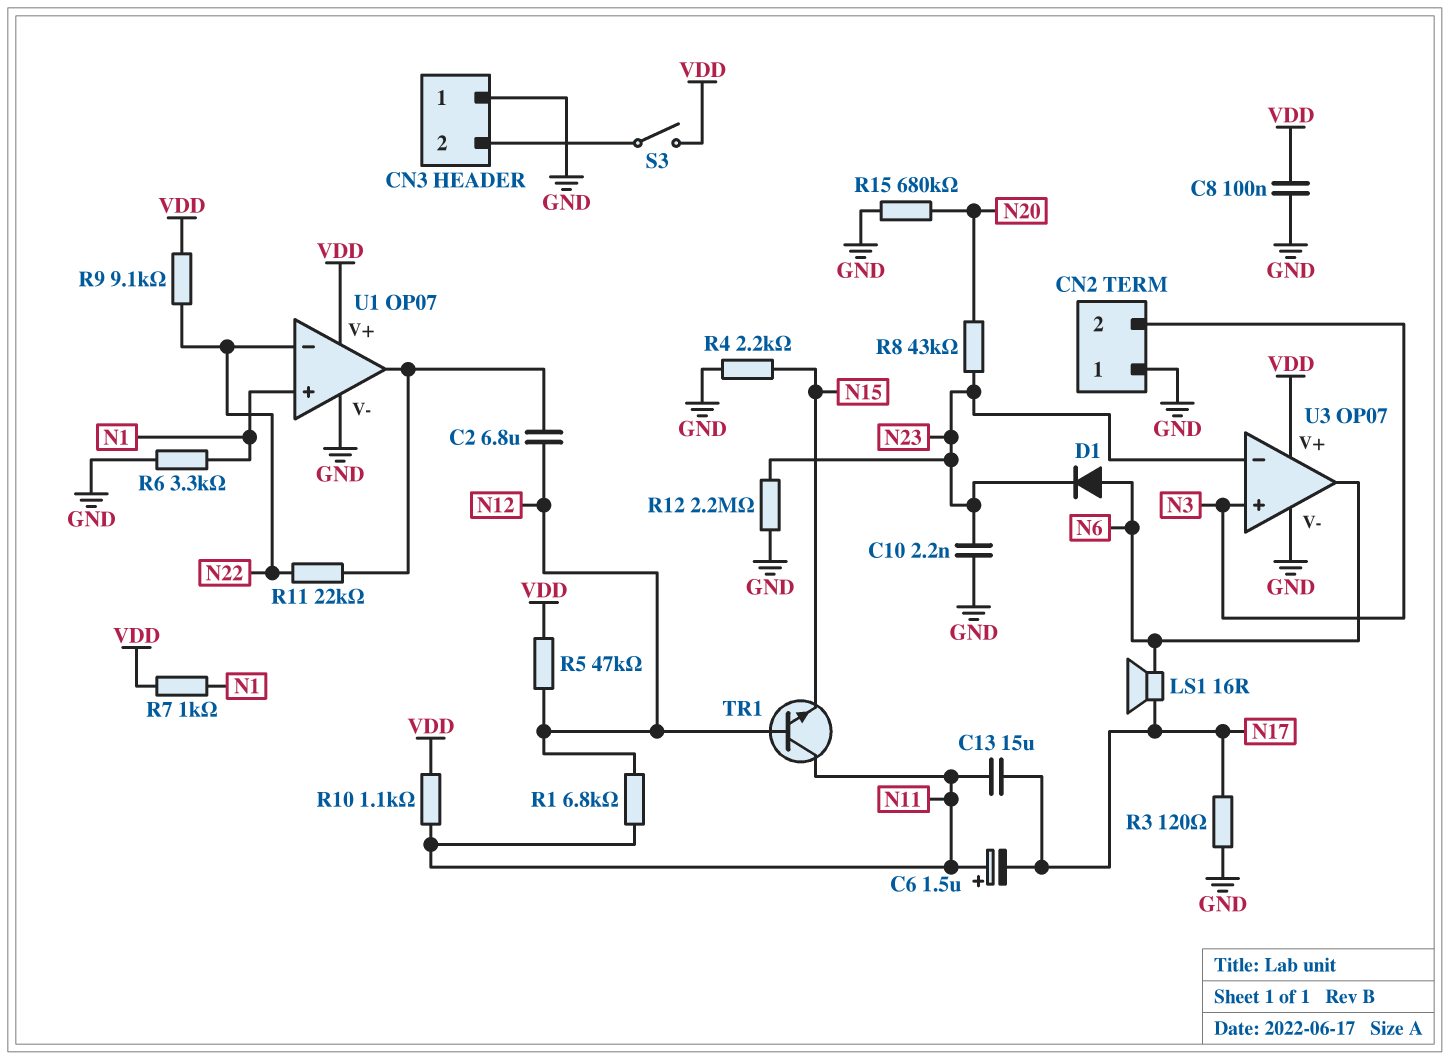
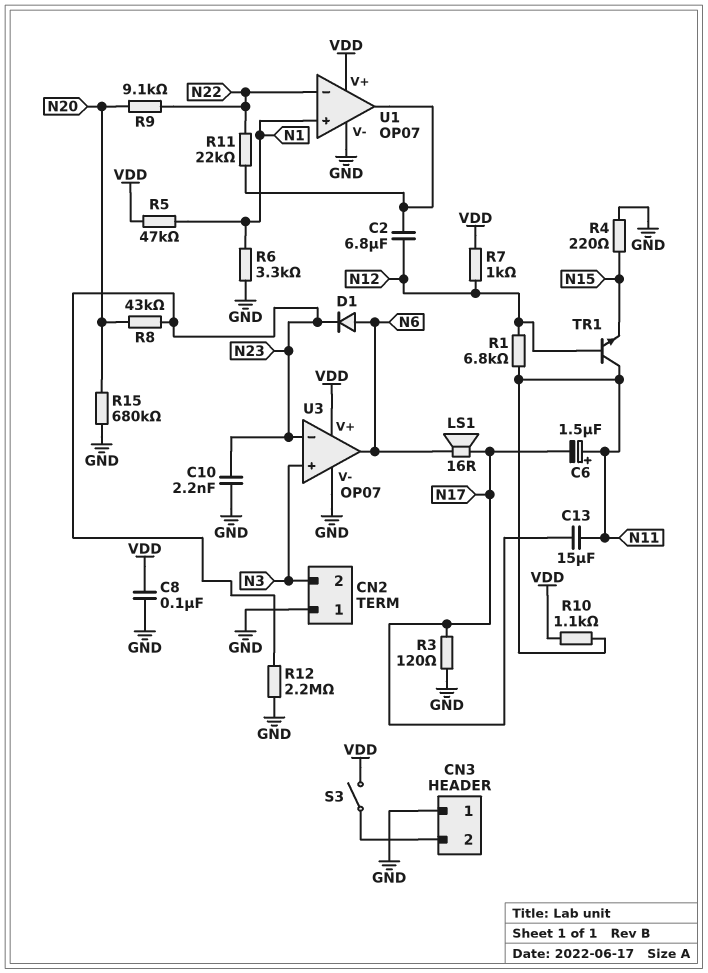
R4: 2.2k (GND, N15) -> 220 (GND, N15)
R5: 47k (N12, VDD) -> 47k (N1, VDD)
R7: 1k (N1, VDD) -> 1k (N12, VDD)
R9: 9.1k (N22, VDD) -> 9.1k (N20, N22)

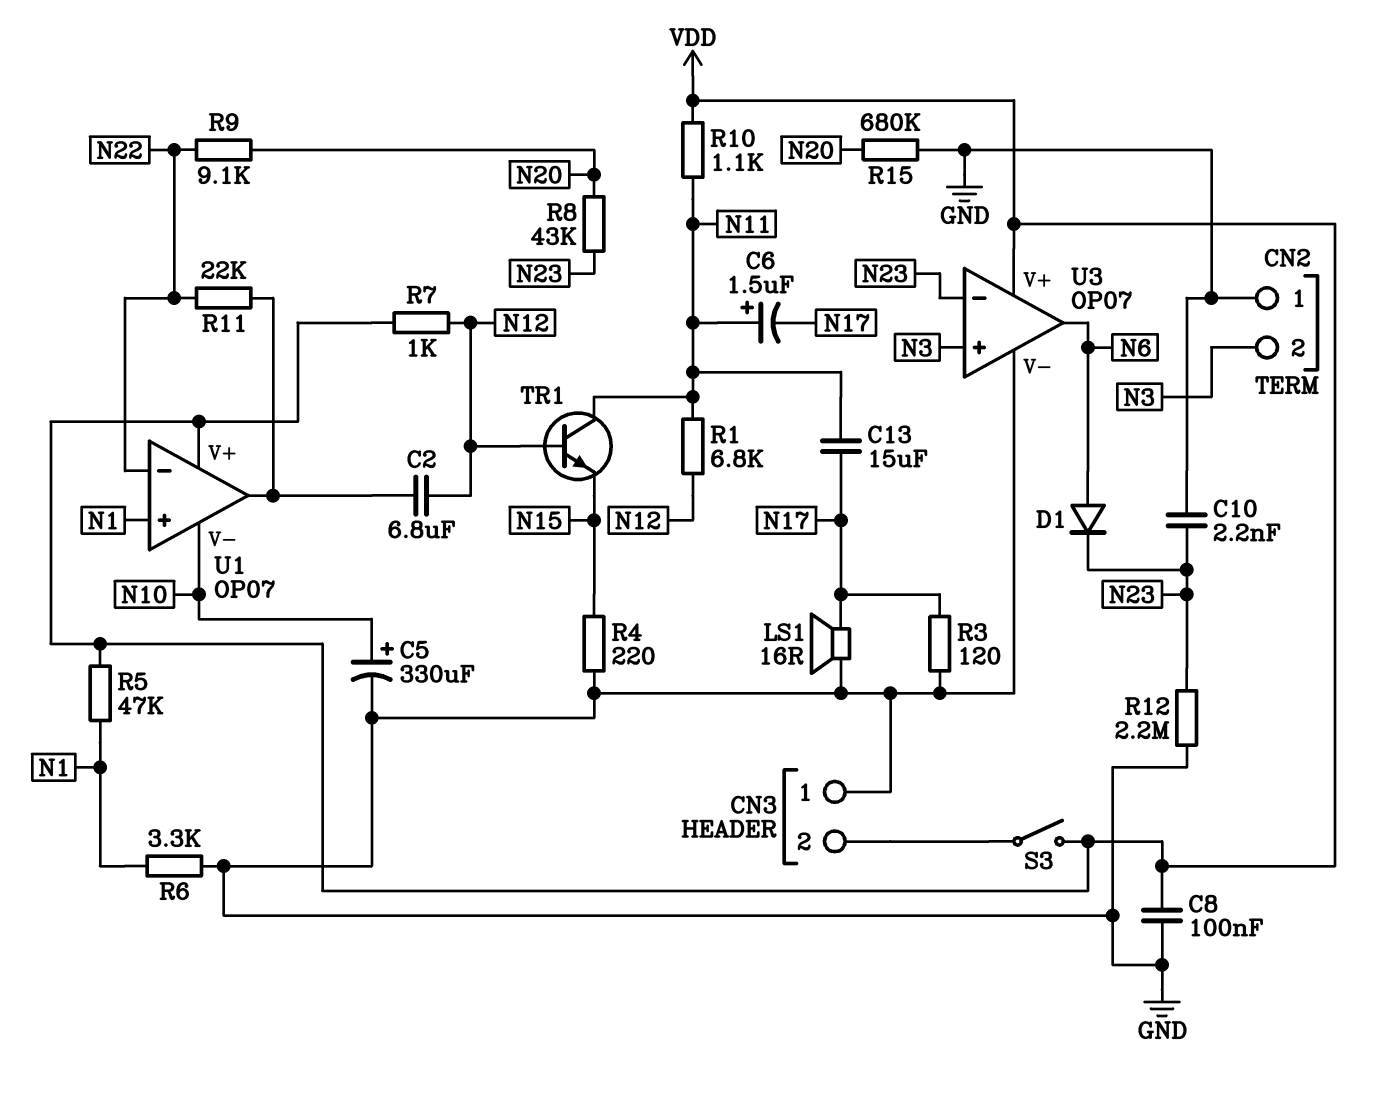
C5: none -> 330uF (plus N10, minus GND)
LS1: speaker 16R (N6, N17) -> speaker 16R (GND, N17)
U1 pin V-: GND -> N10

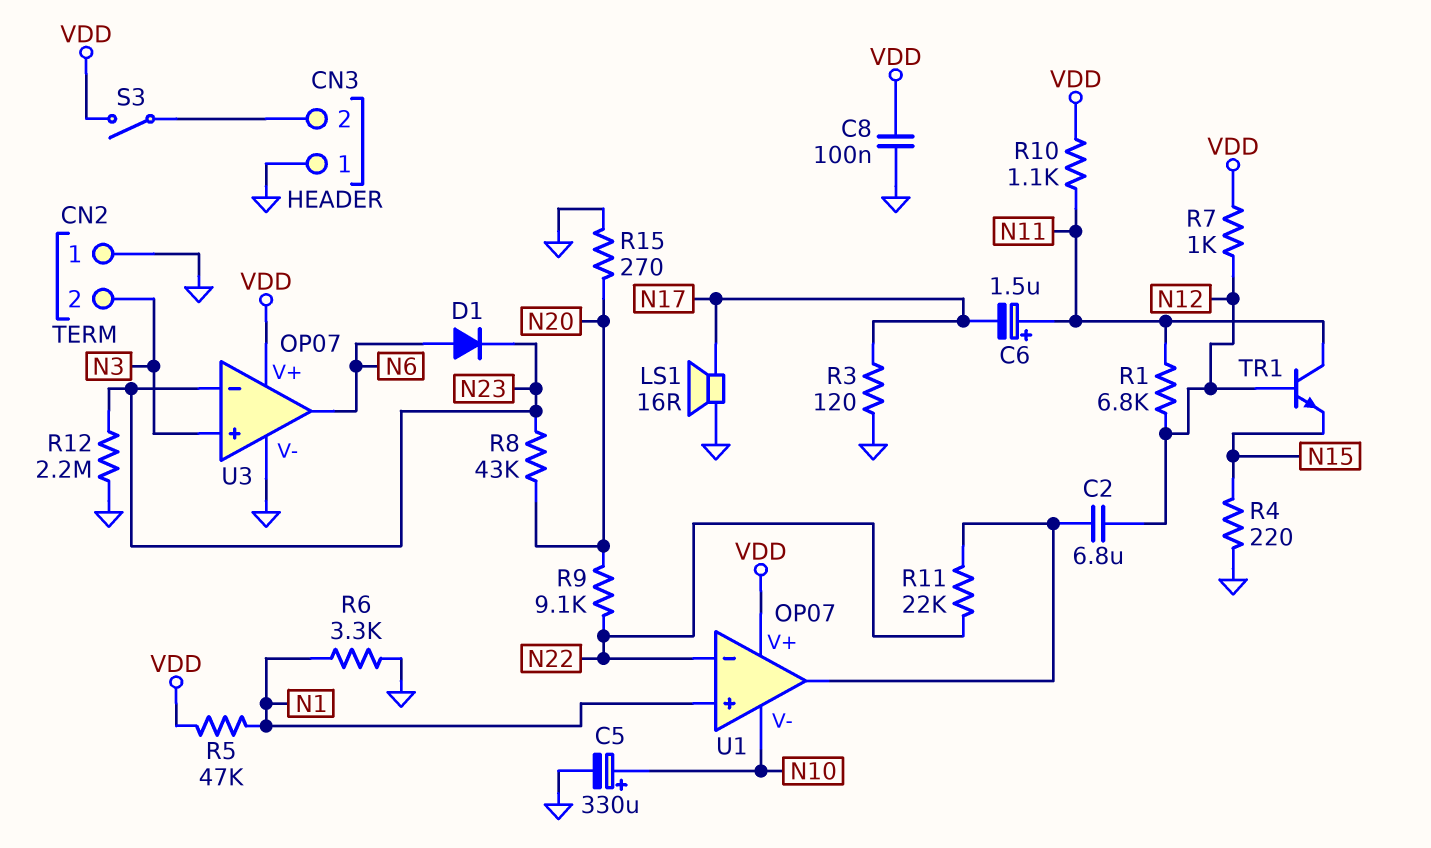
C10: 2.2nF (GND, N23) -> none
C13: 15uF (N11, N17) -> none
R15: 680k (GND, N20) -> 270 (GND, N20)

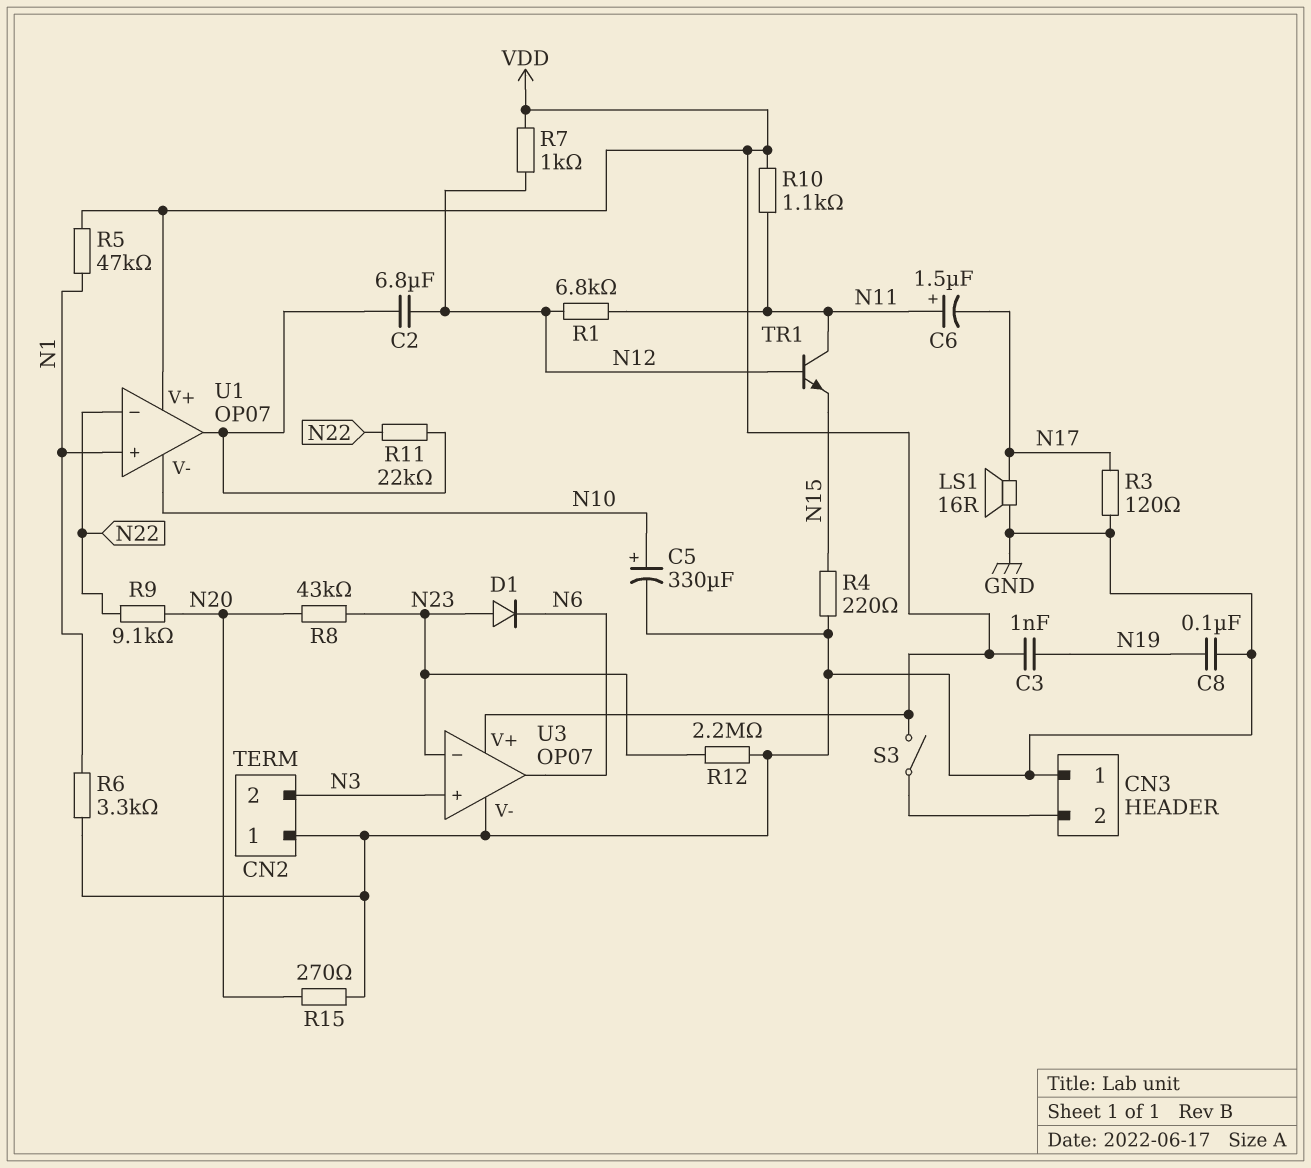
C3: none -> 1nF (N19, VDD)
C8: 100nF (GND, VDD) -> 100nF (GND, N19)
D1: diode (A N6, K N23) -> diode (A N23, K N6)

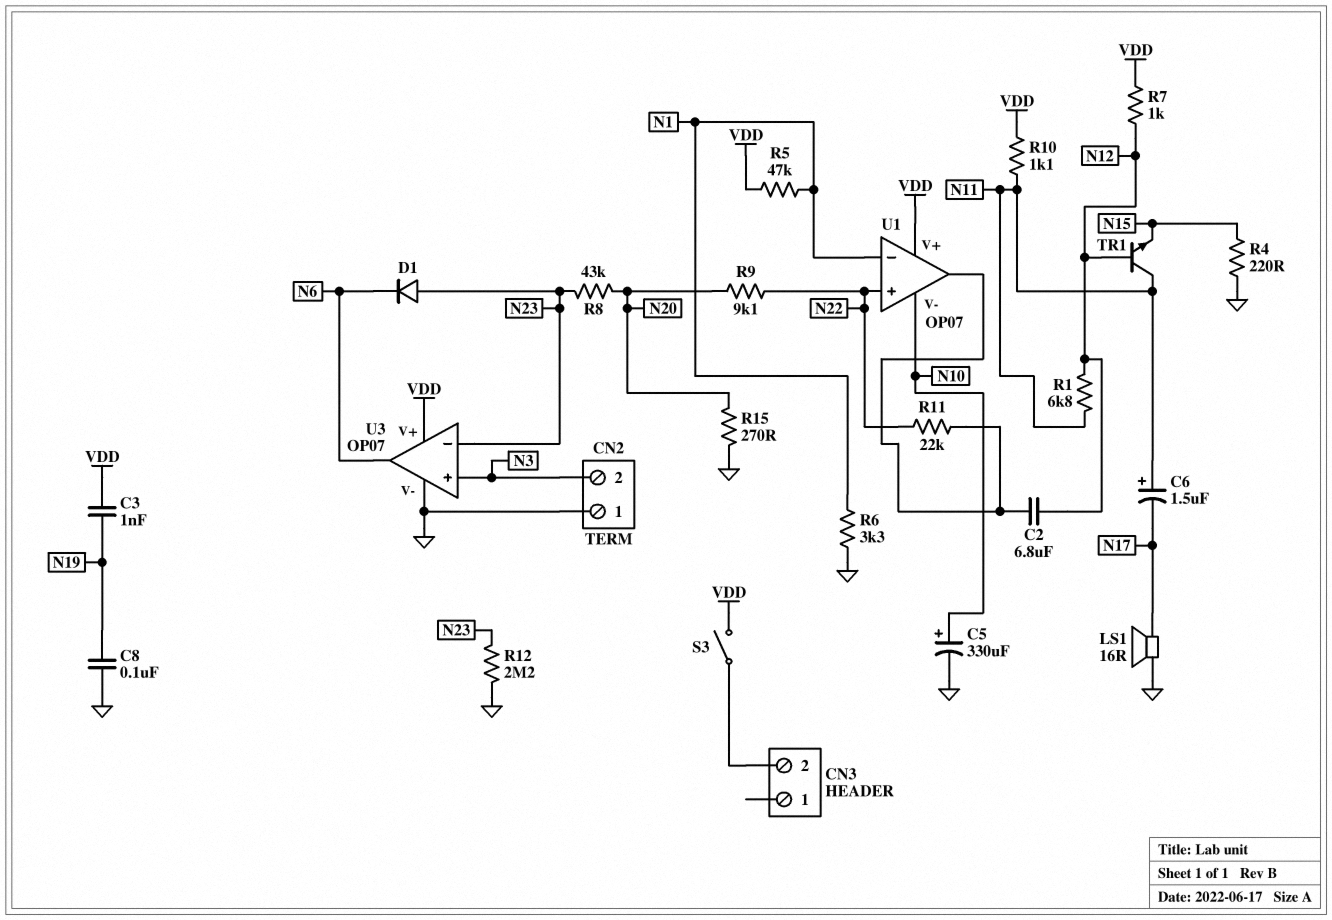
CN3 pin 1: GND -> none
R3: 120 (GND, N17) -> none
U1 pin in+: N1 -> N22
U1 pin in-: N22 -> N1

